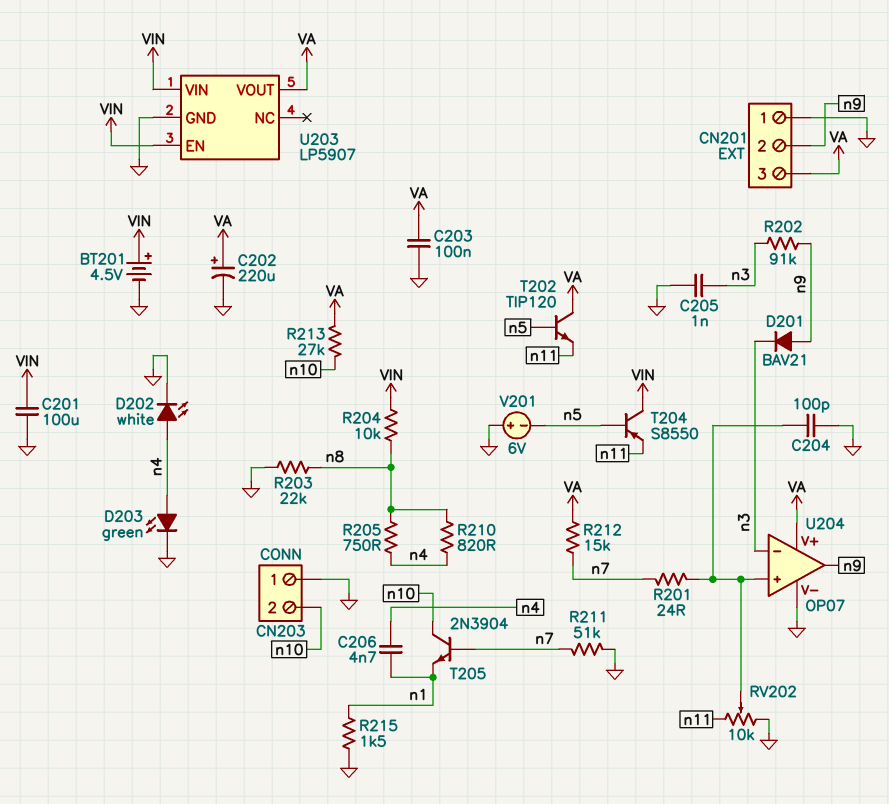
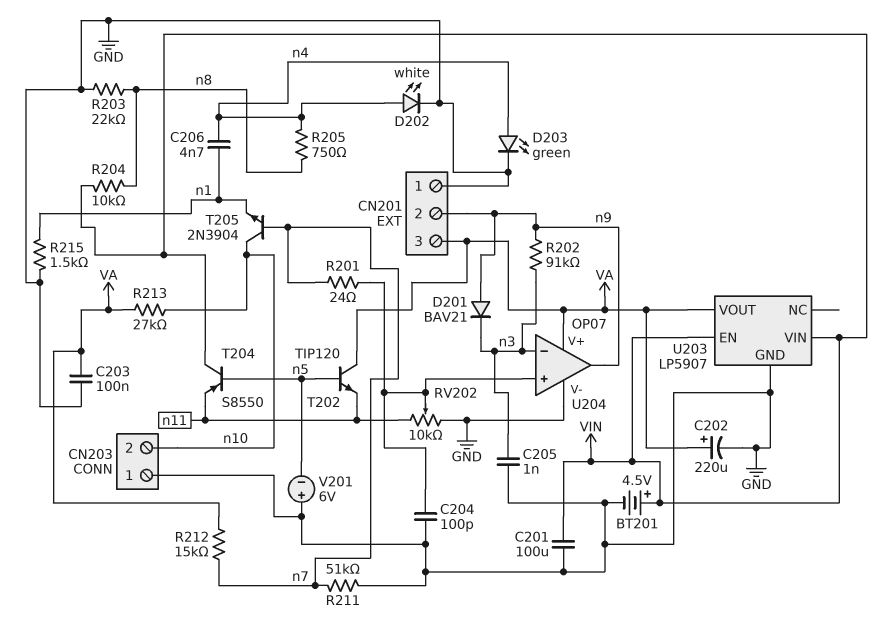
R210: 820 (n4, n8) -> none

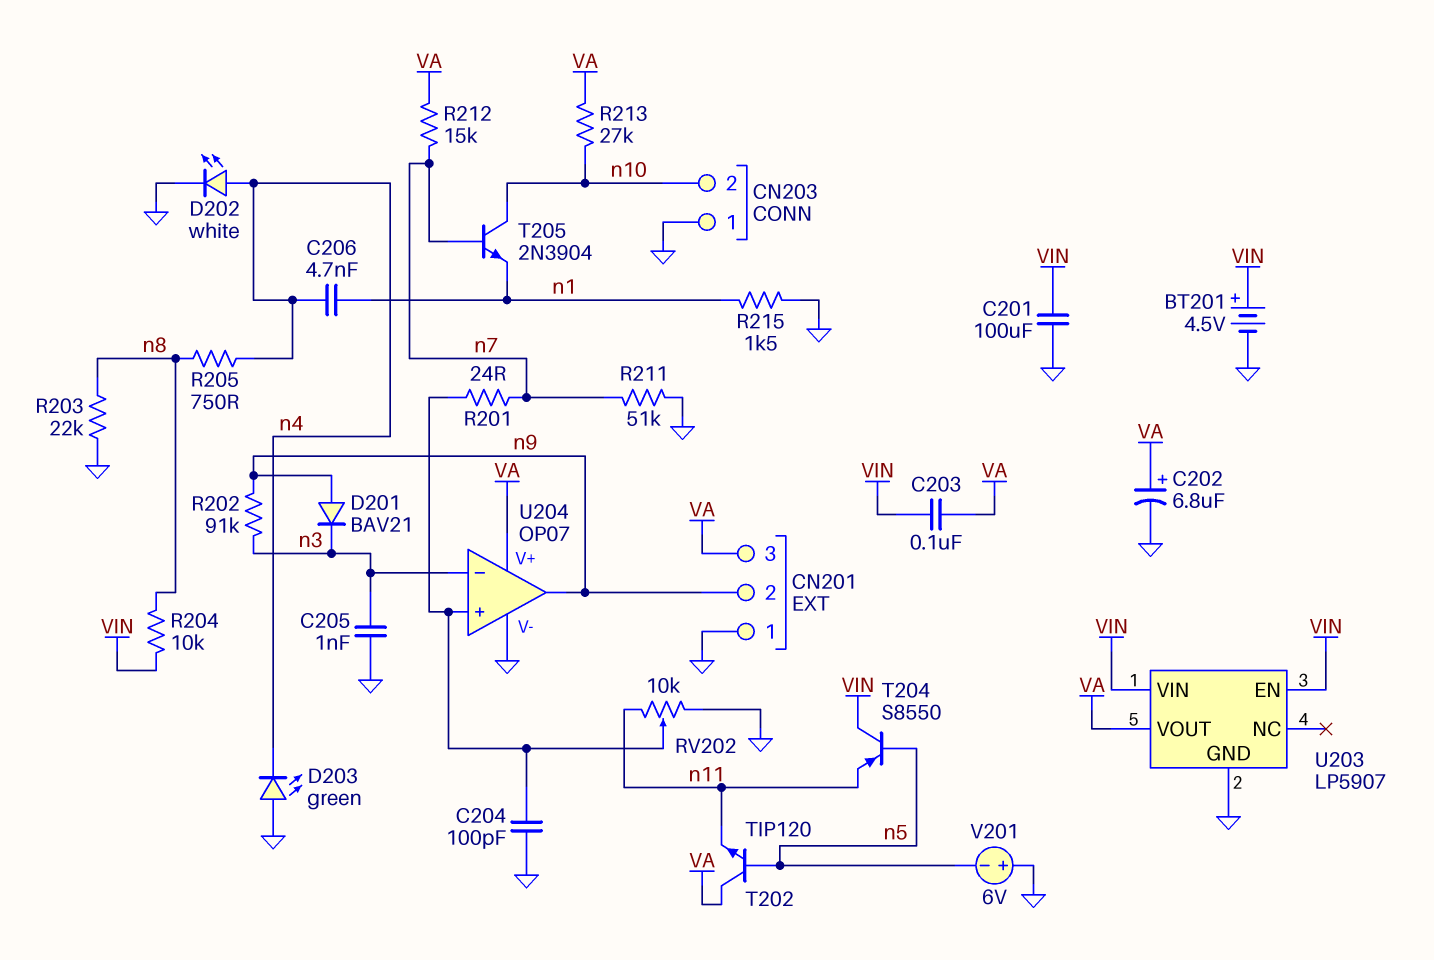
C202: 220uF (plus VA, minus GND) -> 6.8uF (plus VA, minus GND)
C203: 100nF (GND, VA) -> 100nF (VA, VIN)
D203: LED green (A n4, K GND) -> LED green (A GND, K n4)

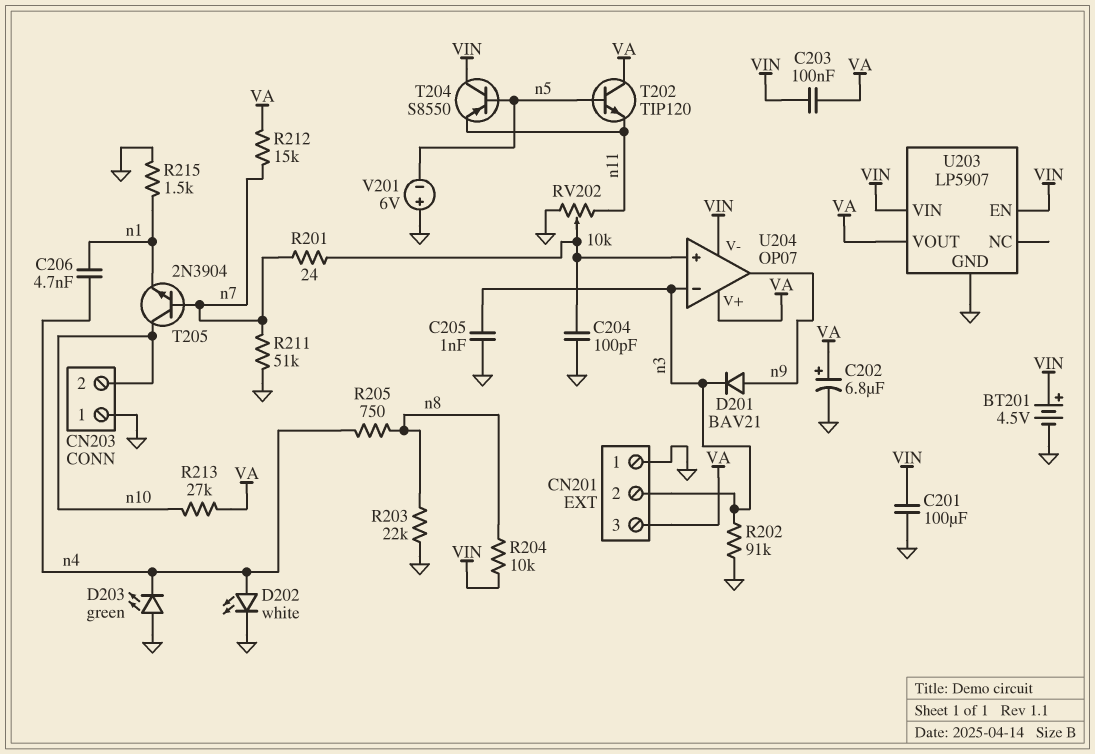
CN201 pin 2: n9 -> n3
R202: 91k (n3, n9) -> 91k (GND, n3)
U204 pin V-: GND -> VIN

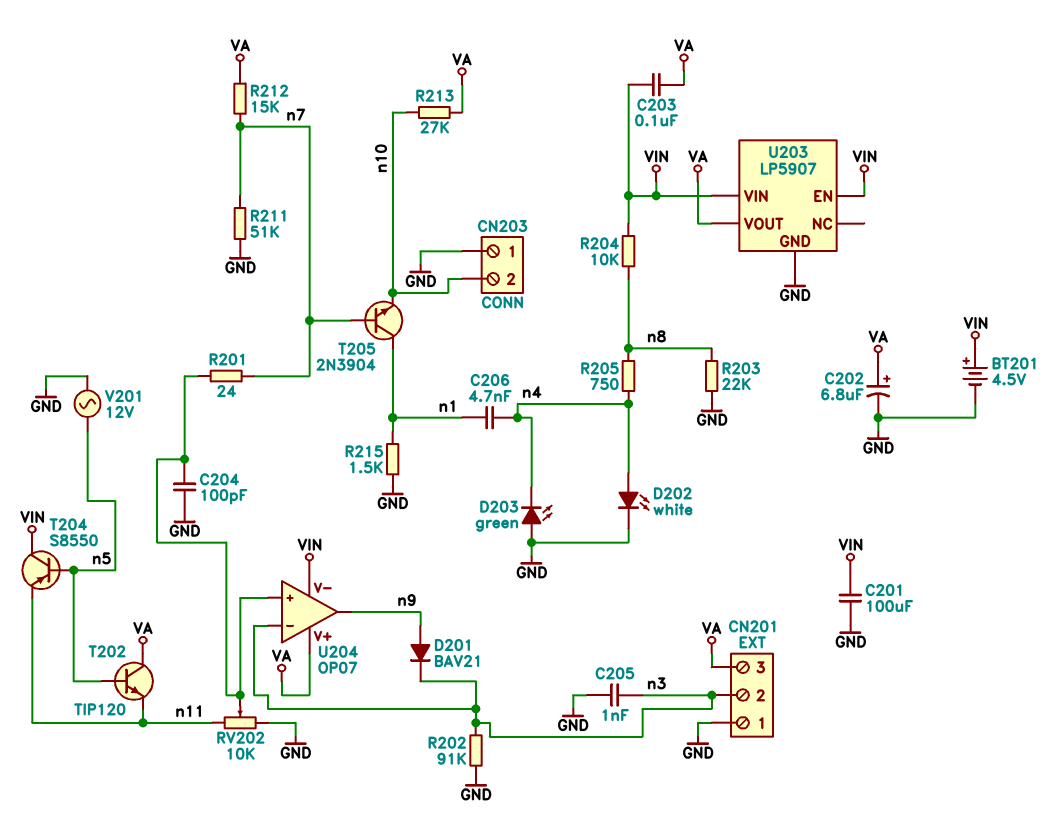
T205: NPN 2N3904 (B n7, C n10, E n1) -> NPN 2N3904 (B n7, C n1, E n10)
V201: 6V (plus GND, minus n5) -> AC 12V (GND, n5)

